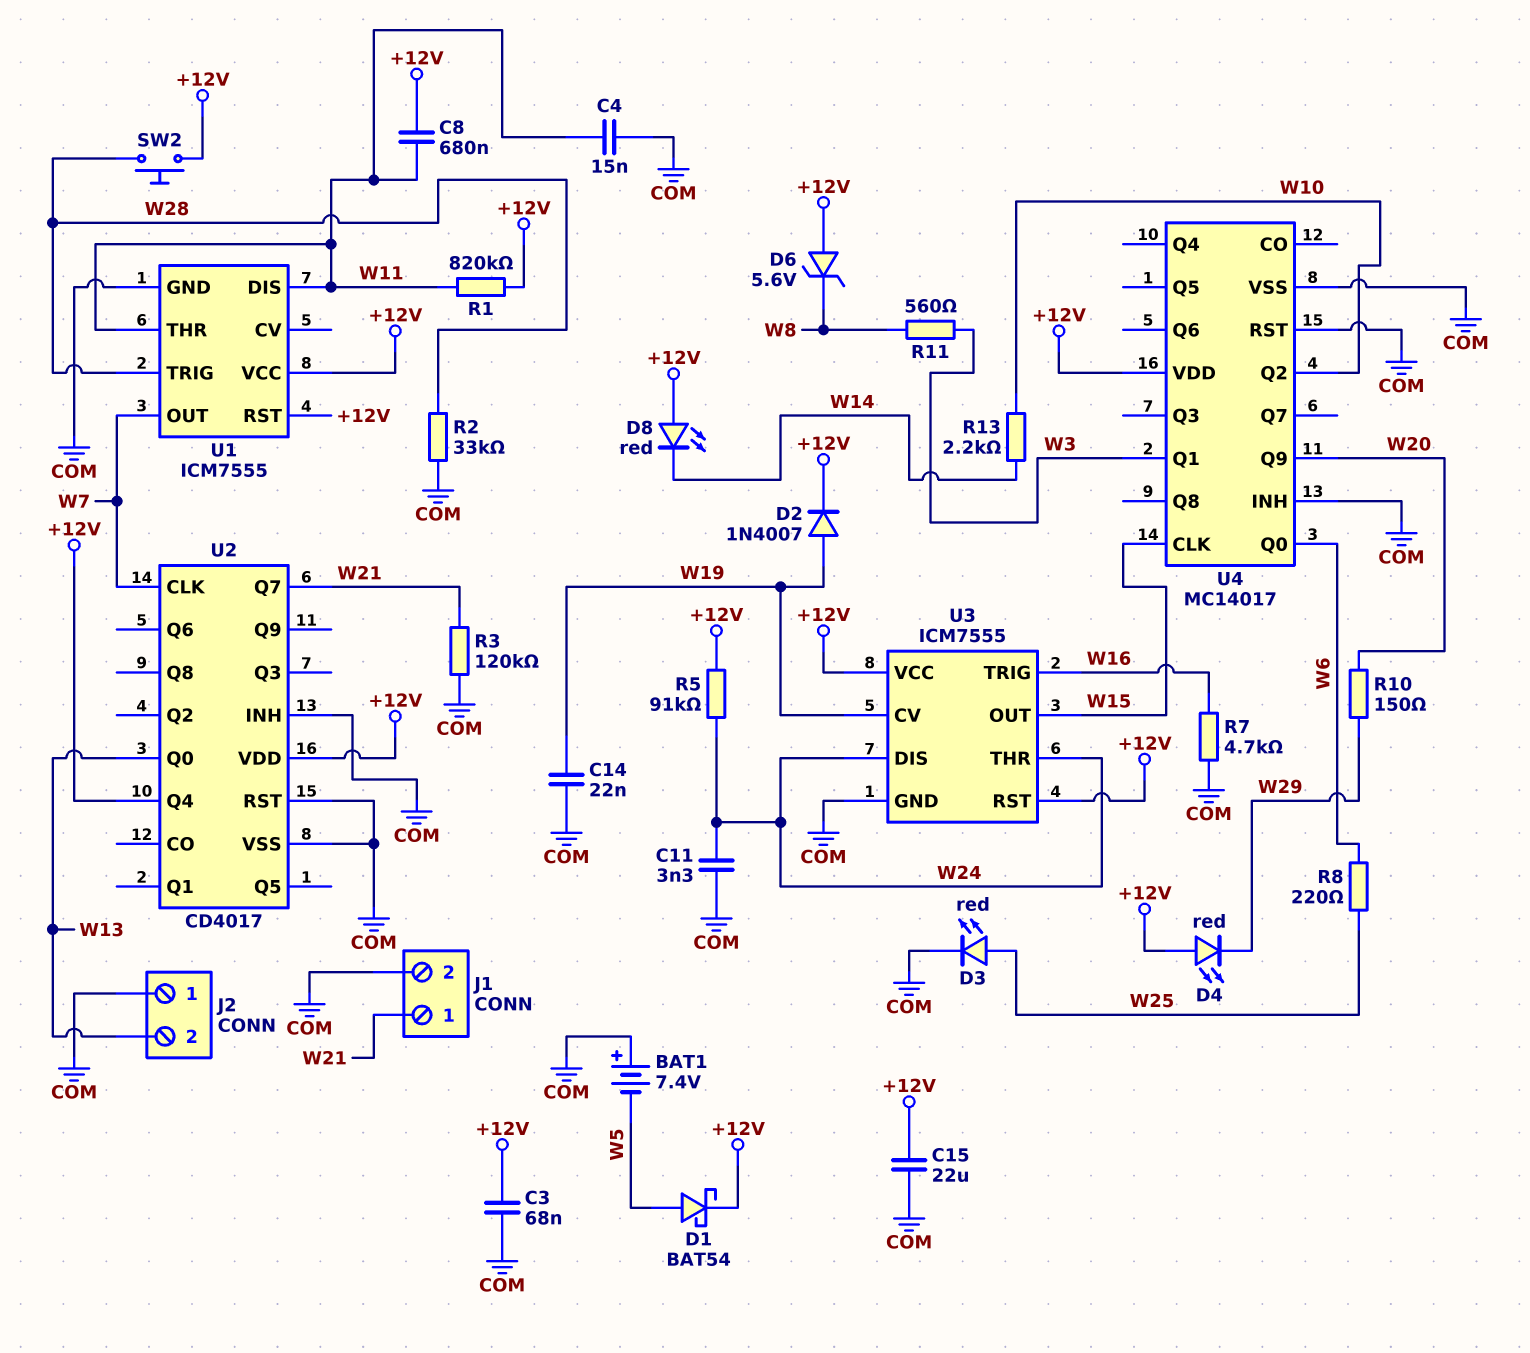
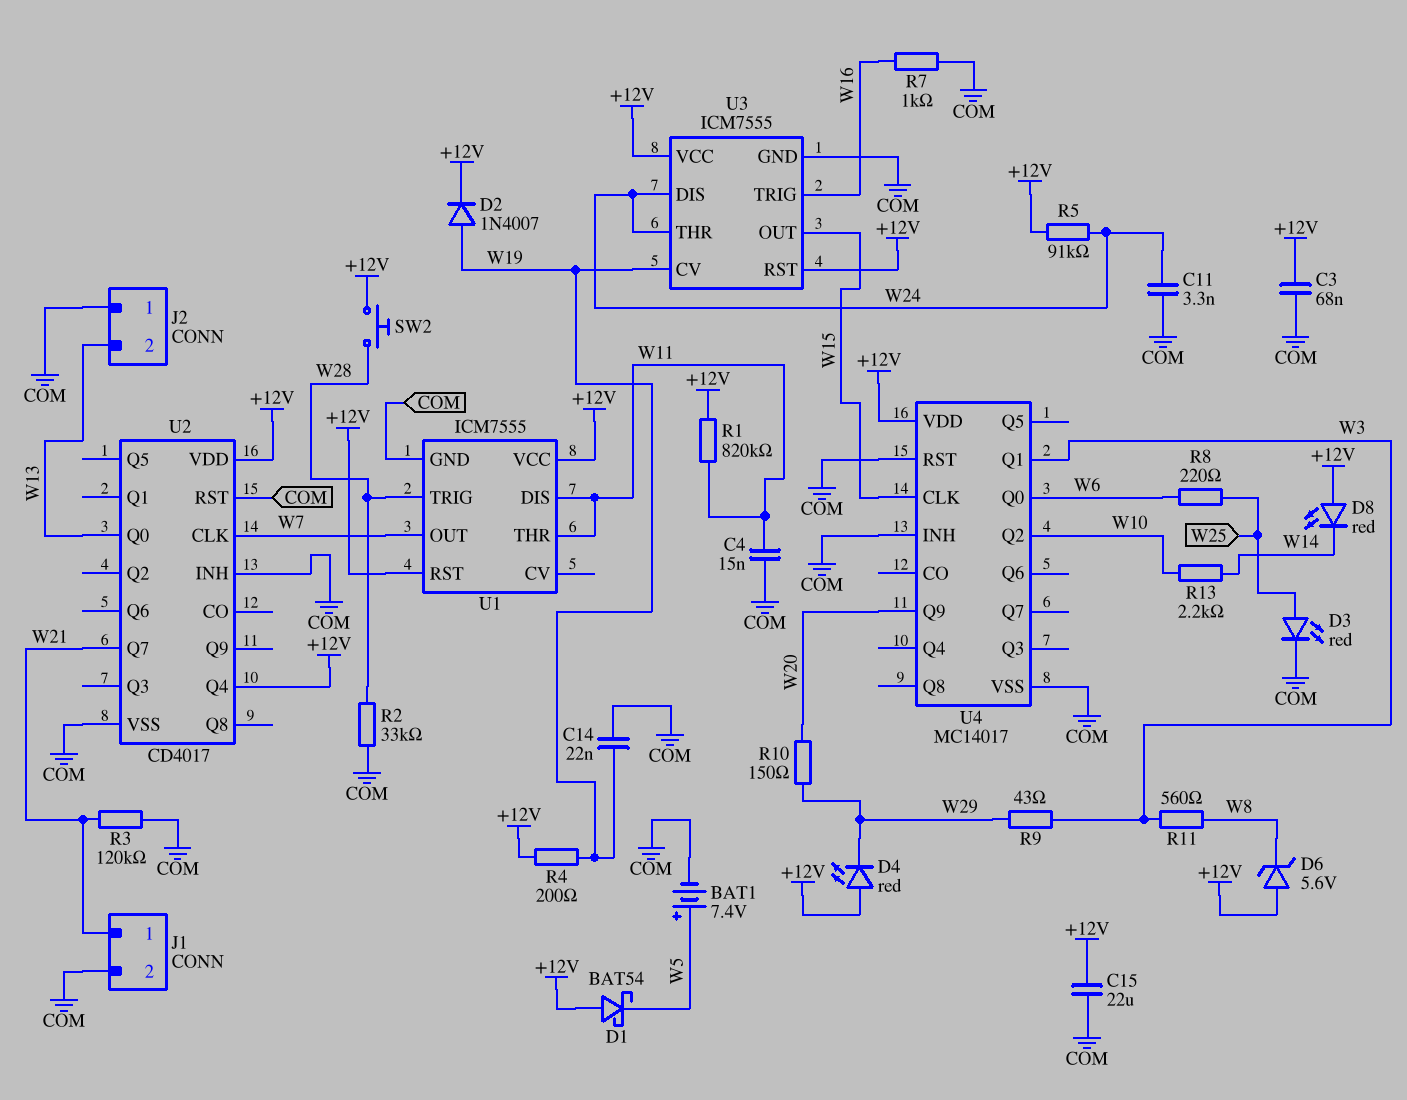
BAT1: 7.4V (plus COM, minus W5) -> 7.4V (plus W5, minus COM)
C8: 680nF (+12V, W11) -> none
D1: schottky BAT54 (A W5, K +12V) -> schottky BAT54 (A +12V, K W5)
R4: none -> 200 (+12V, W19)
R7: 4.7k (COM, W16) -> 1k (COM, W16)
R9: none -> 43 (W3, W29)

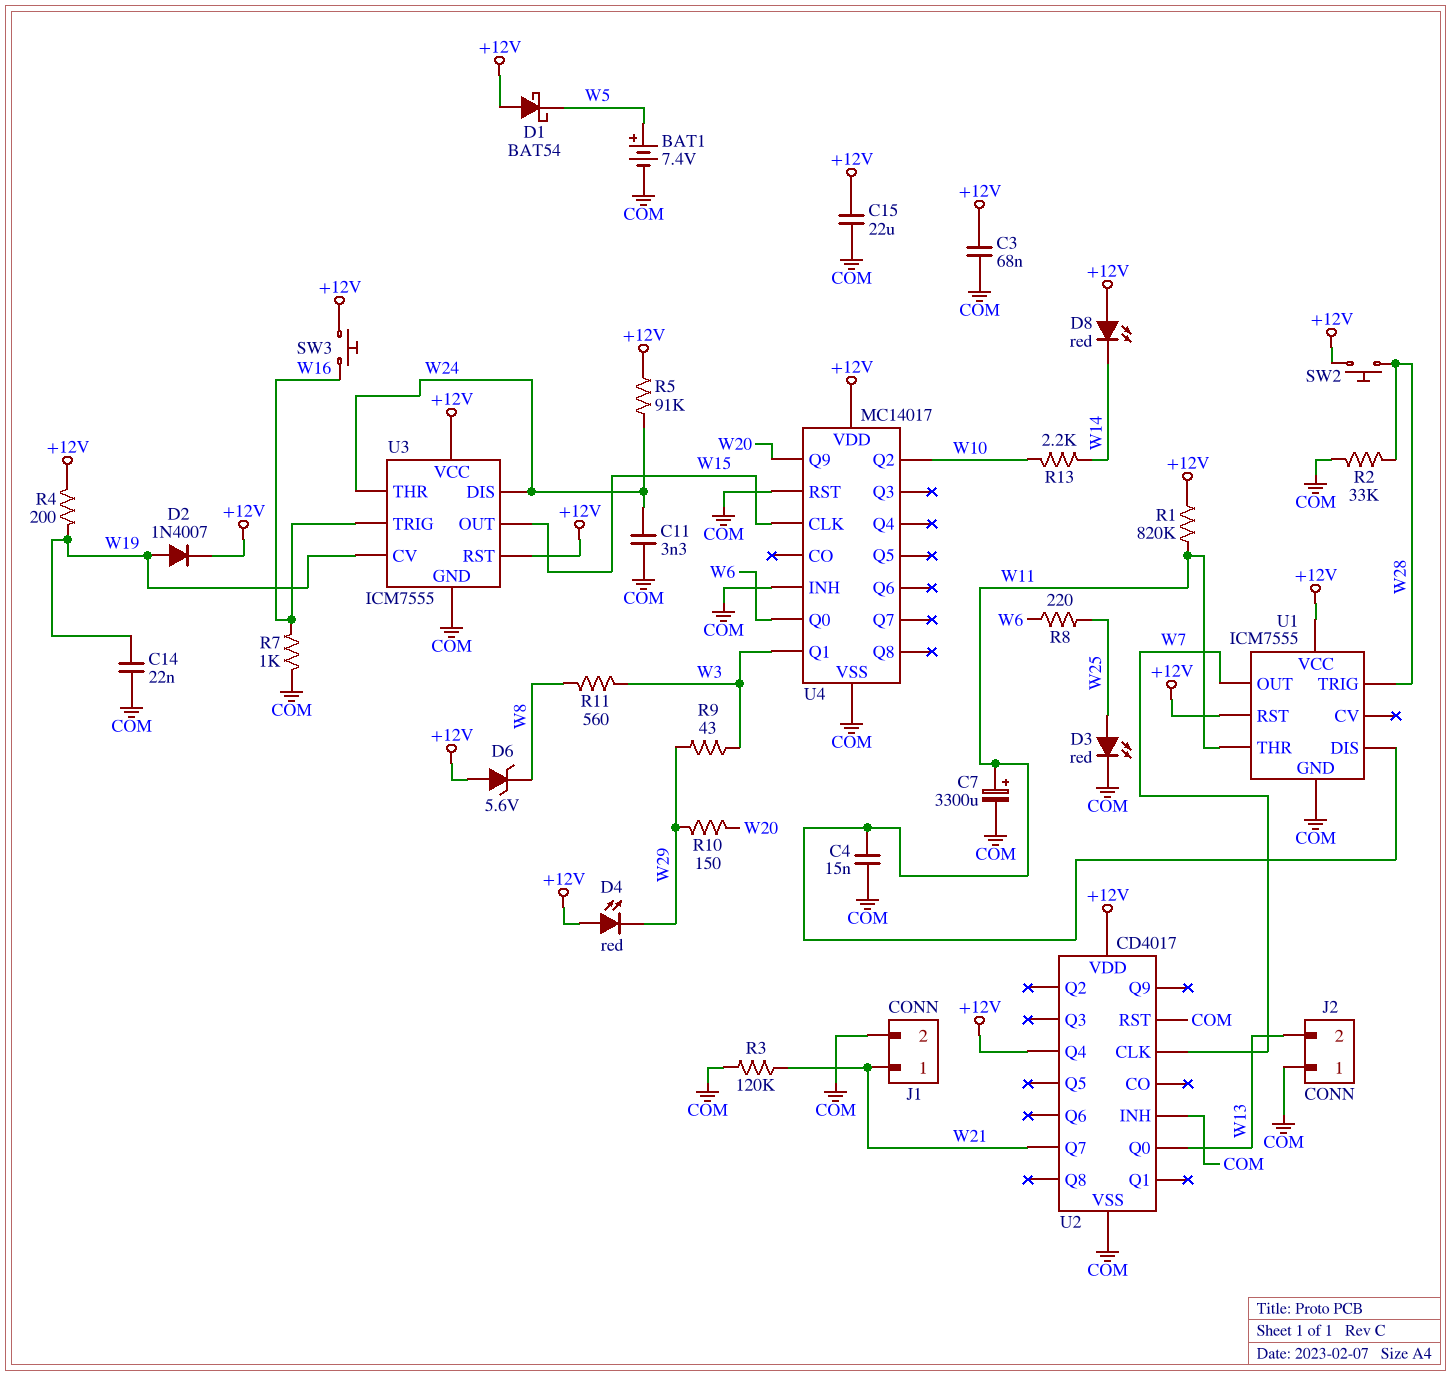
C7: none -> 3300uF (plus W11, minus COM)
SW3: none -> button (+12V, W16)

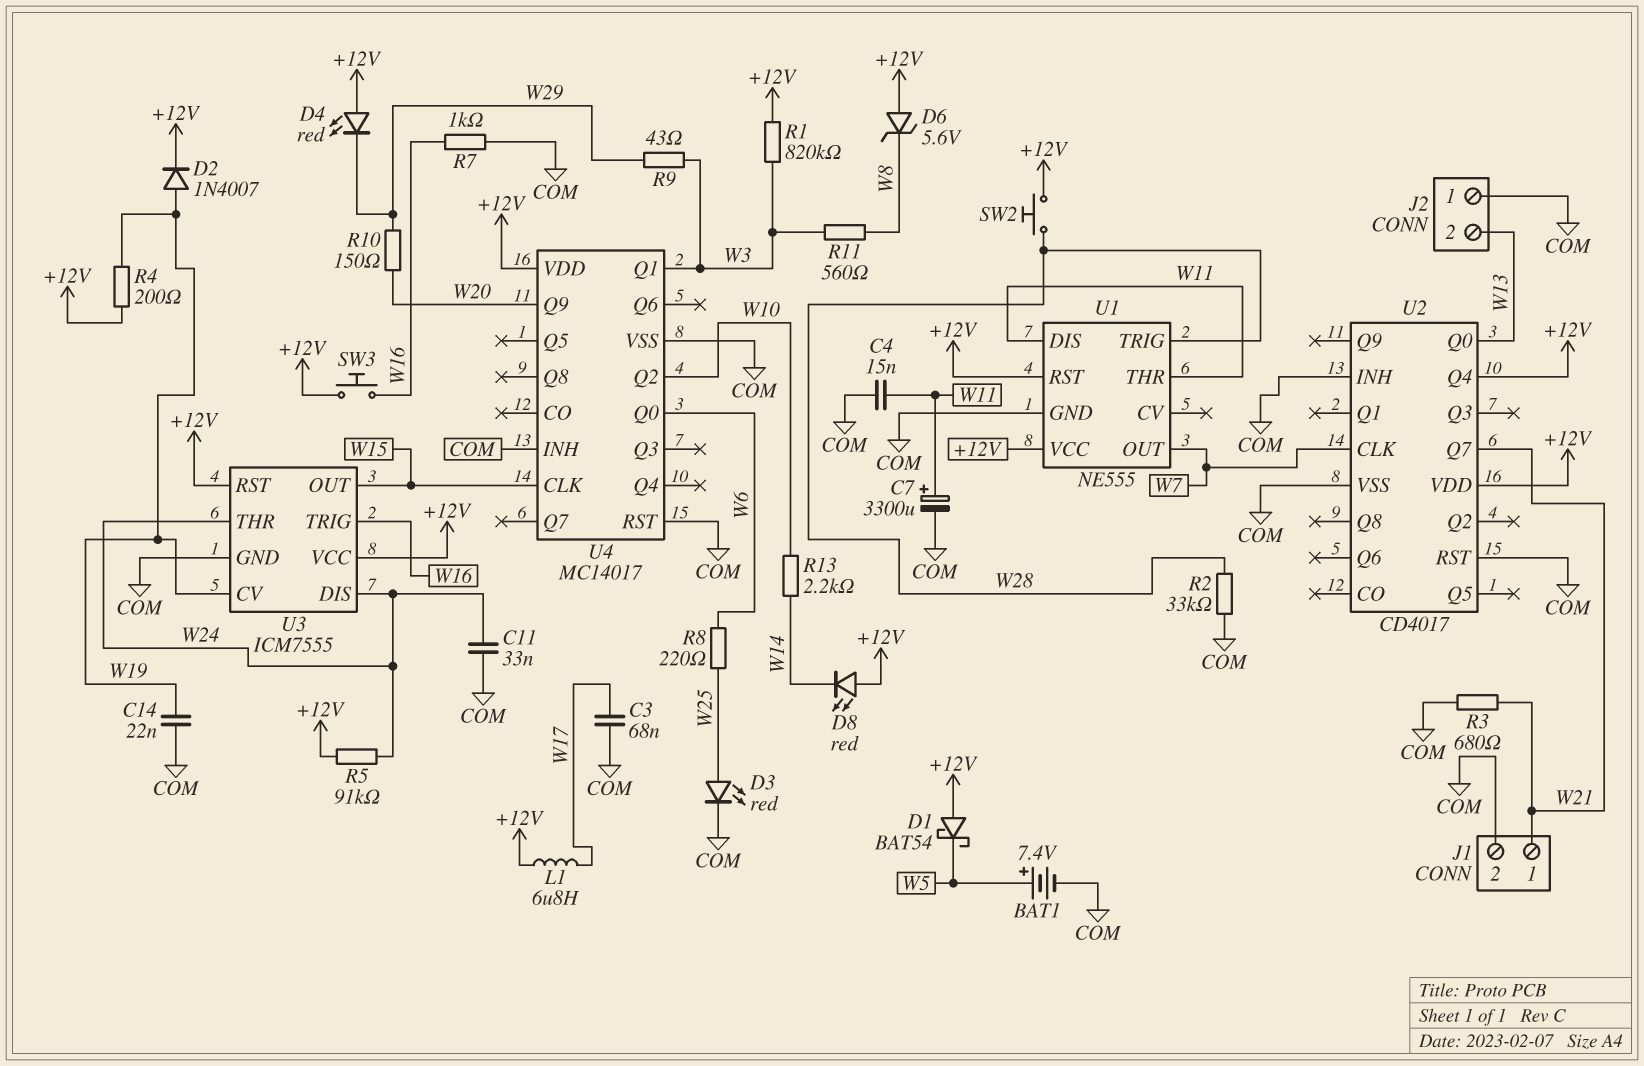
C3: 68nF (+12V, COM) -> 68nF (COM, W17)
C11: 3.3nF (COM, W24) -> 33nF (COM, W24)
C15: 22uF (+12V, COM) -> none
L1: none -> 6.8uH (+12V, W17)
R1: 820k (+12V, W11) -> 820k (+12V, W3)
R3: 120k (COM, W21) -> 680 (COM, W21)
U1: ICM7555 -> NE555

